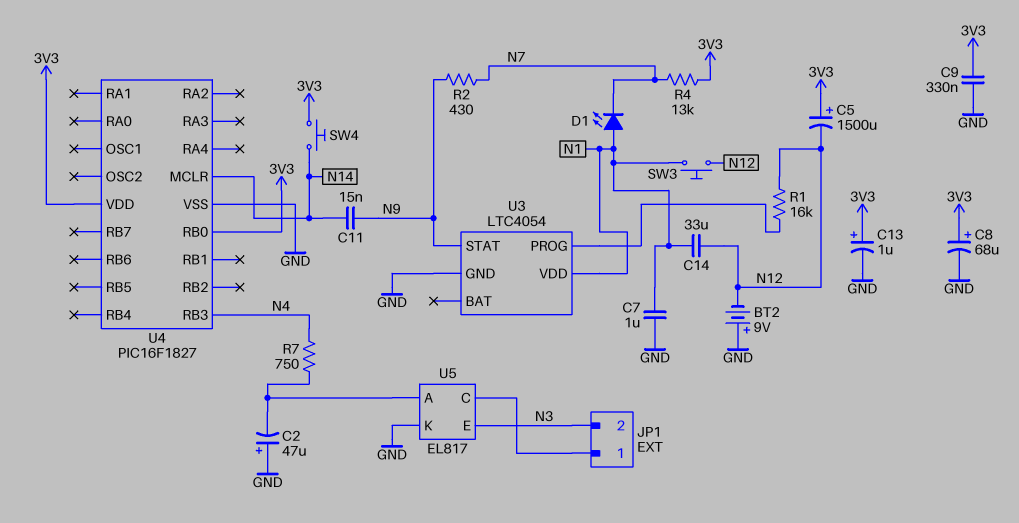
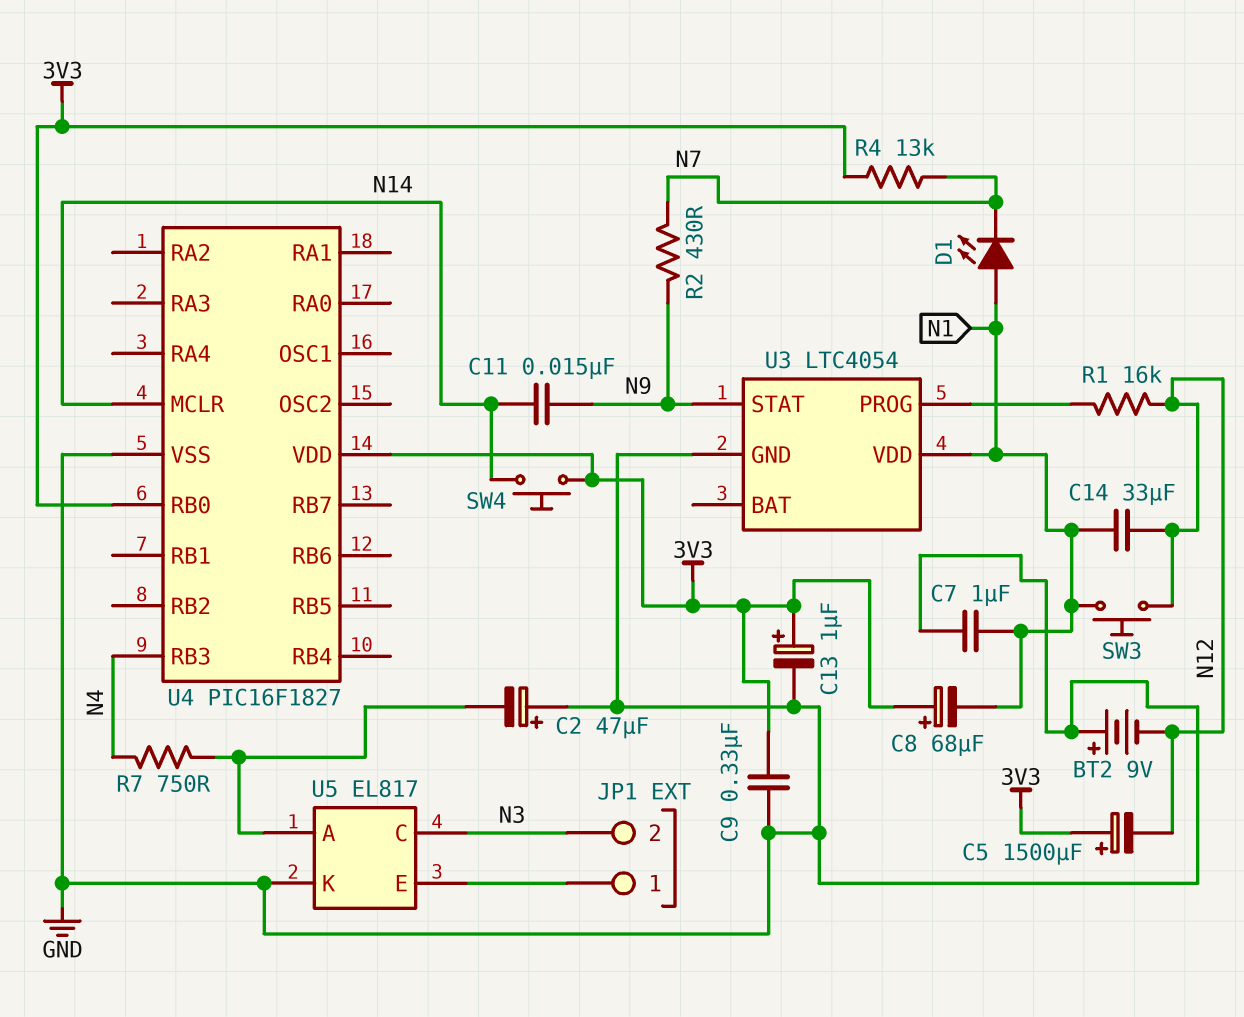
C8: 68uF (plus 3V3, minus GND) -> 68uF (plus 3V3, minus N1)
U5 pin C: JP1/1 -> N3
U5 pin E: N3 -> JP1/1

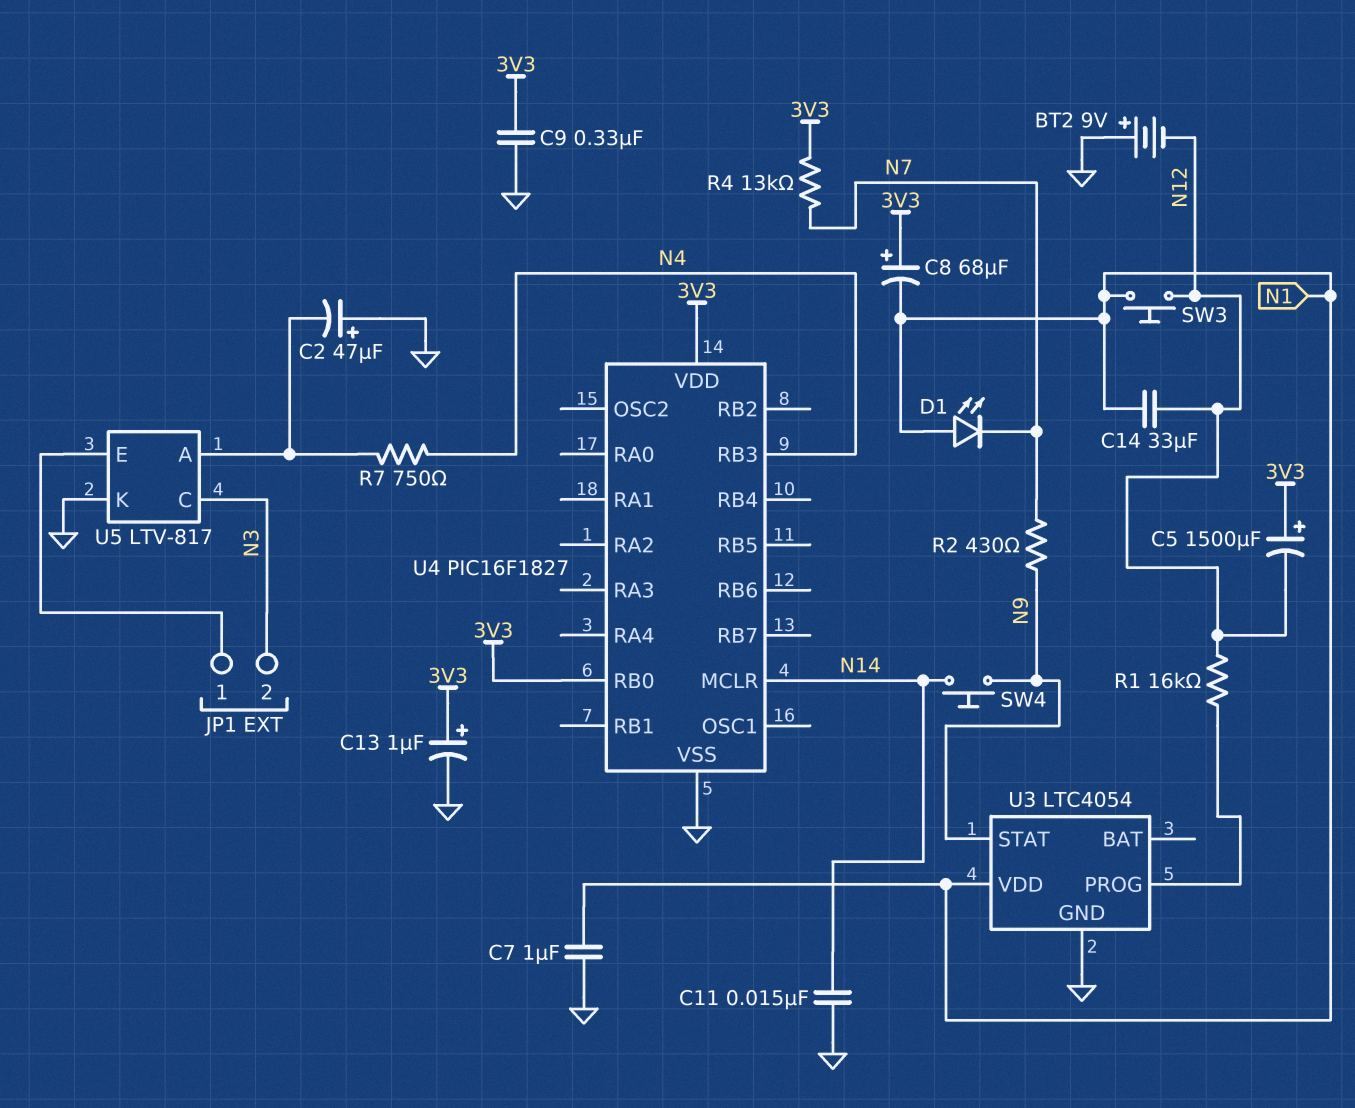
C11: 15nF (N9, N14) -> 15nF (GND, N14)
SW4: button (3V3, N14) -> button (N9, N14)
U5: EL817 -> LTV-817

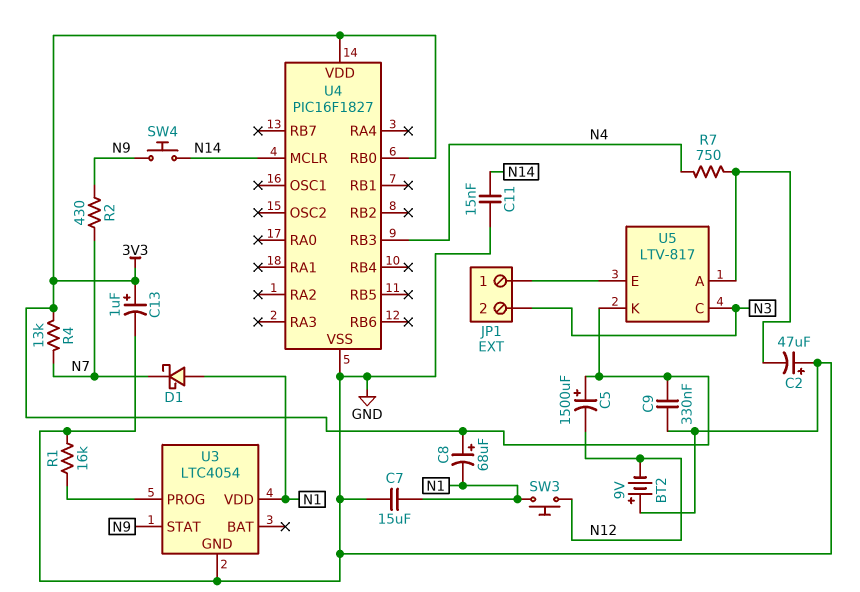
C7: 1uF (GND, N1) -> 15uF (GND, N1)
C14: 33uF (N1, N12) -> none
D1: LED (A N1, K N7) -> schottky (A N1, K N7)
R1: 16k (N12, U3/PROG) -> 16k (GND, U3/PROG)
U5 pin K: GND -> 3V3

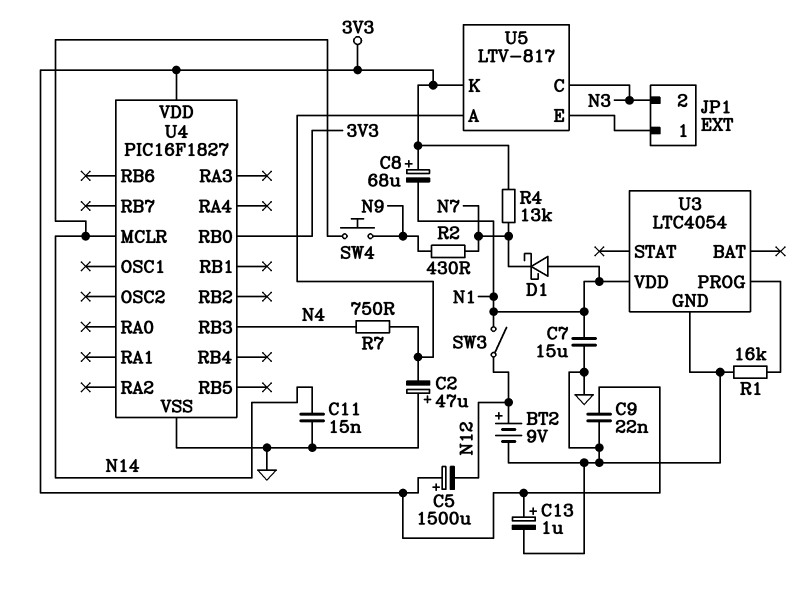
BT2: 9V (plus GND, minus N12) -> 9V (plus N12, minus GND)
C9: 330nF (3V3, GND) -> 22nF (3V3, GND)
SW3: button (N1, N12) -> switch (N1, N12)
U3 pin STAT: N9 -> none

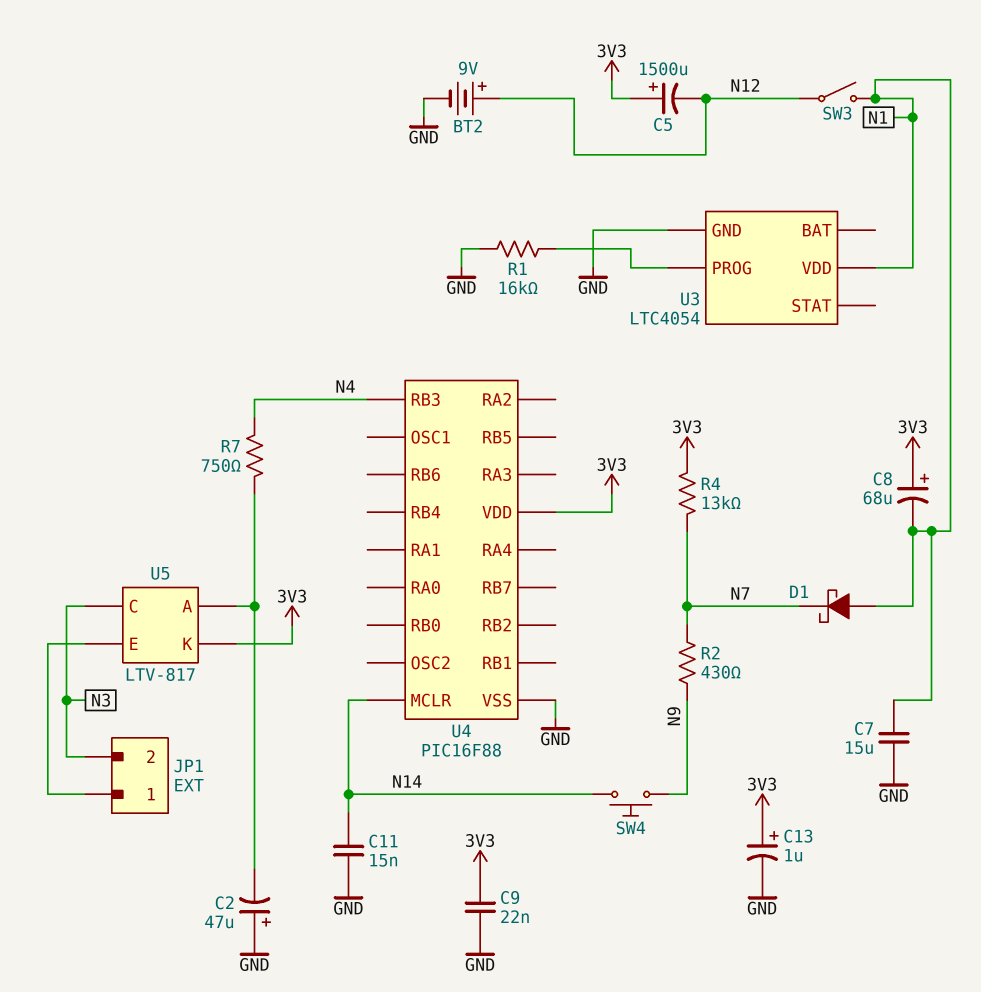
U4: PIC16F1827 -> PIC16F88
U4 pin RB0: 3V3 -> none

